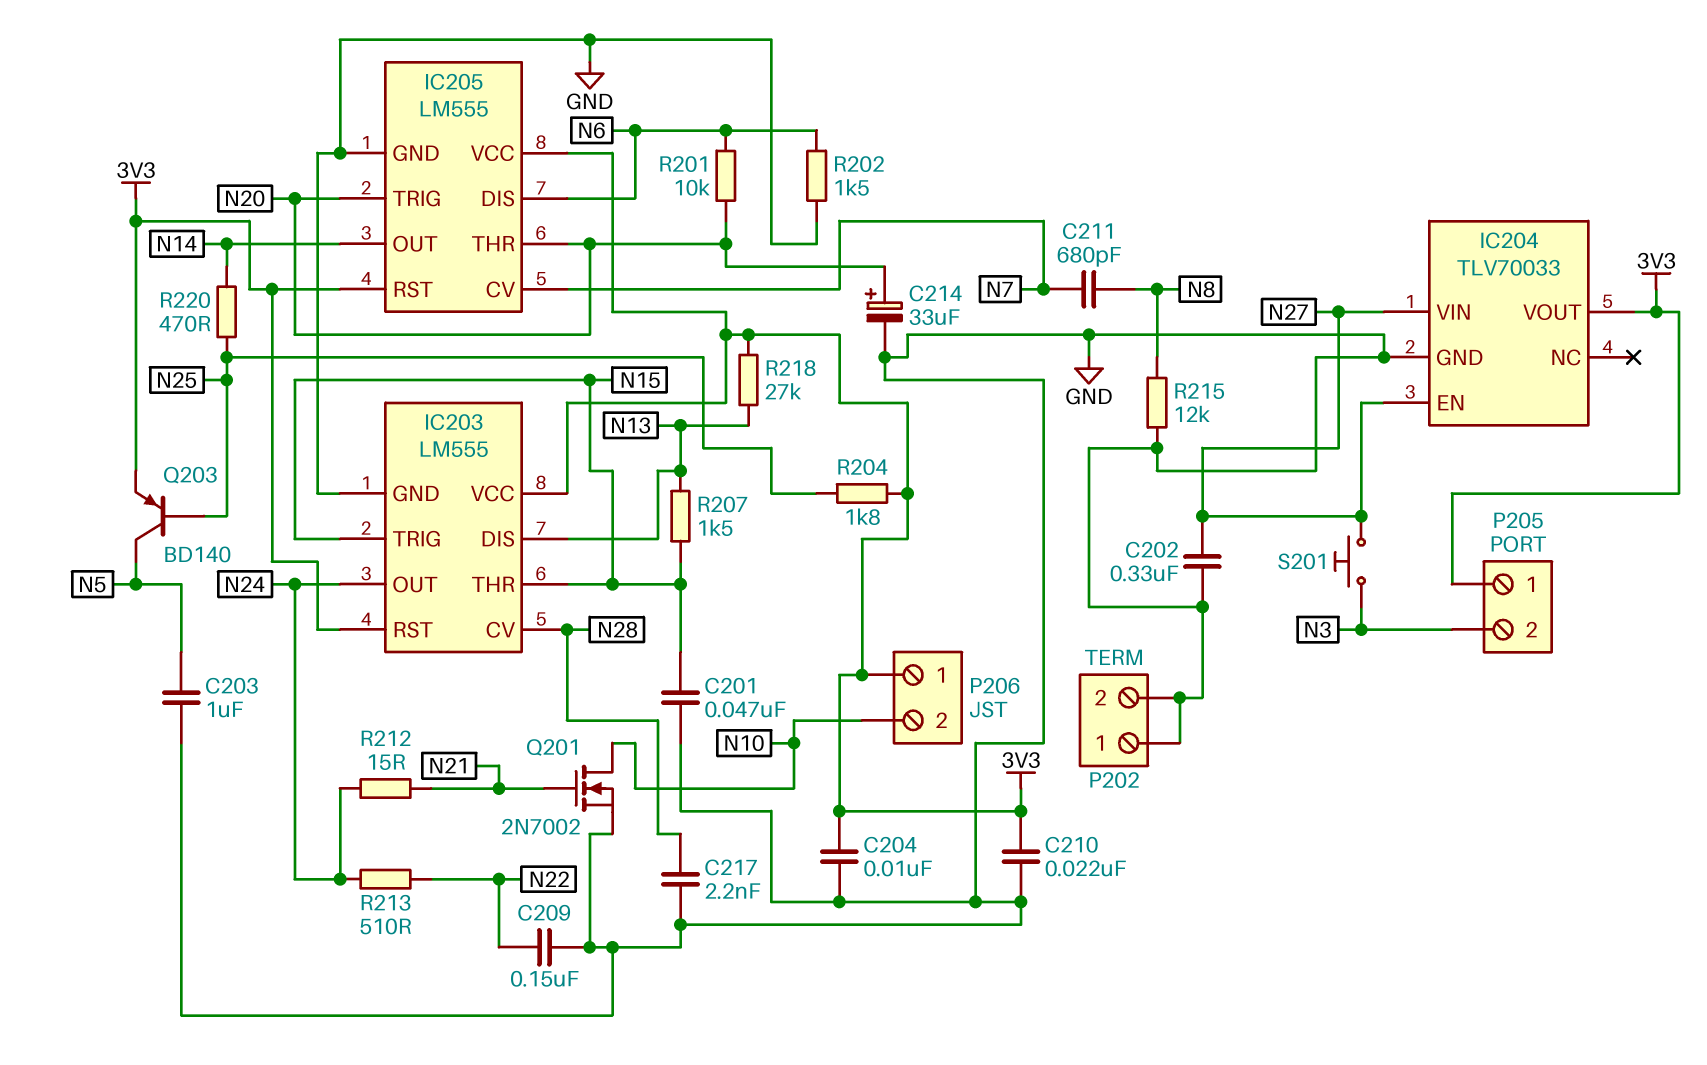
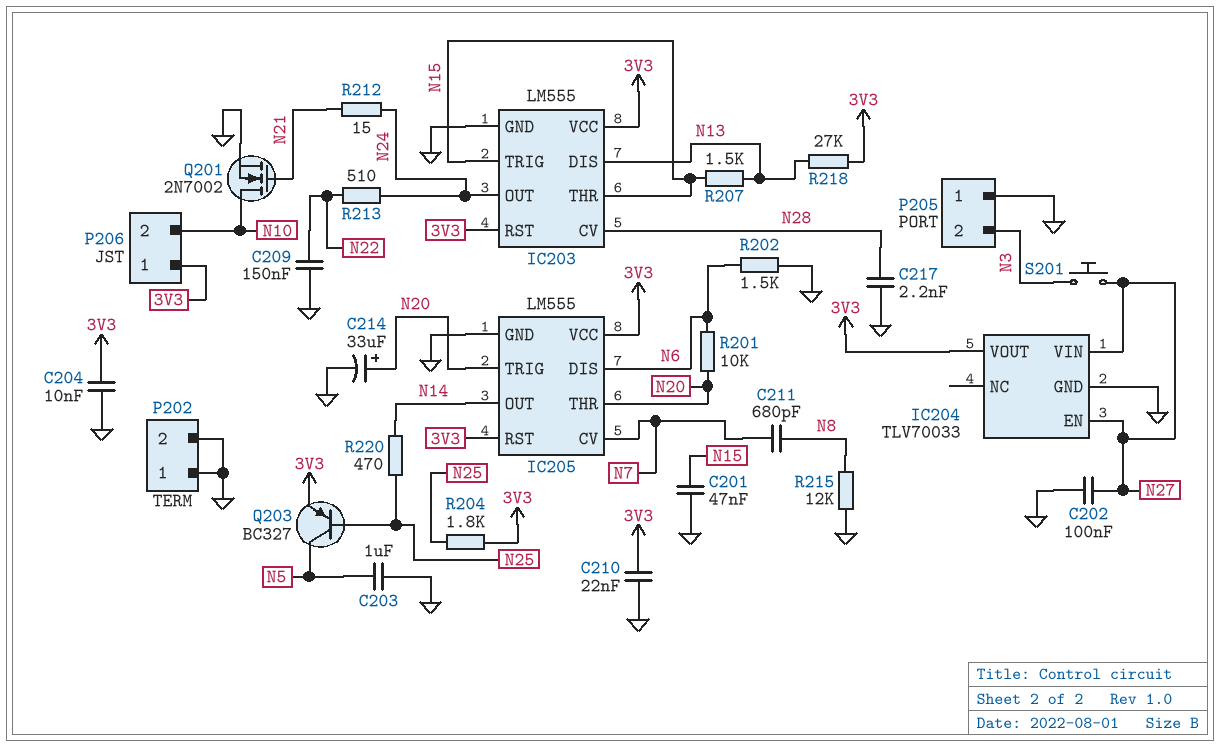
C202: 330nF (GND, N27) -> 100nF (GND, N27)
P205 pin 1: 3V3 -> GND
Q203: PNP BD140 (B N25, C N5, E 3V3) -> PNP BC327 (B N25, C N5, E 3V3)

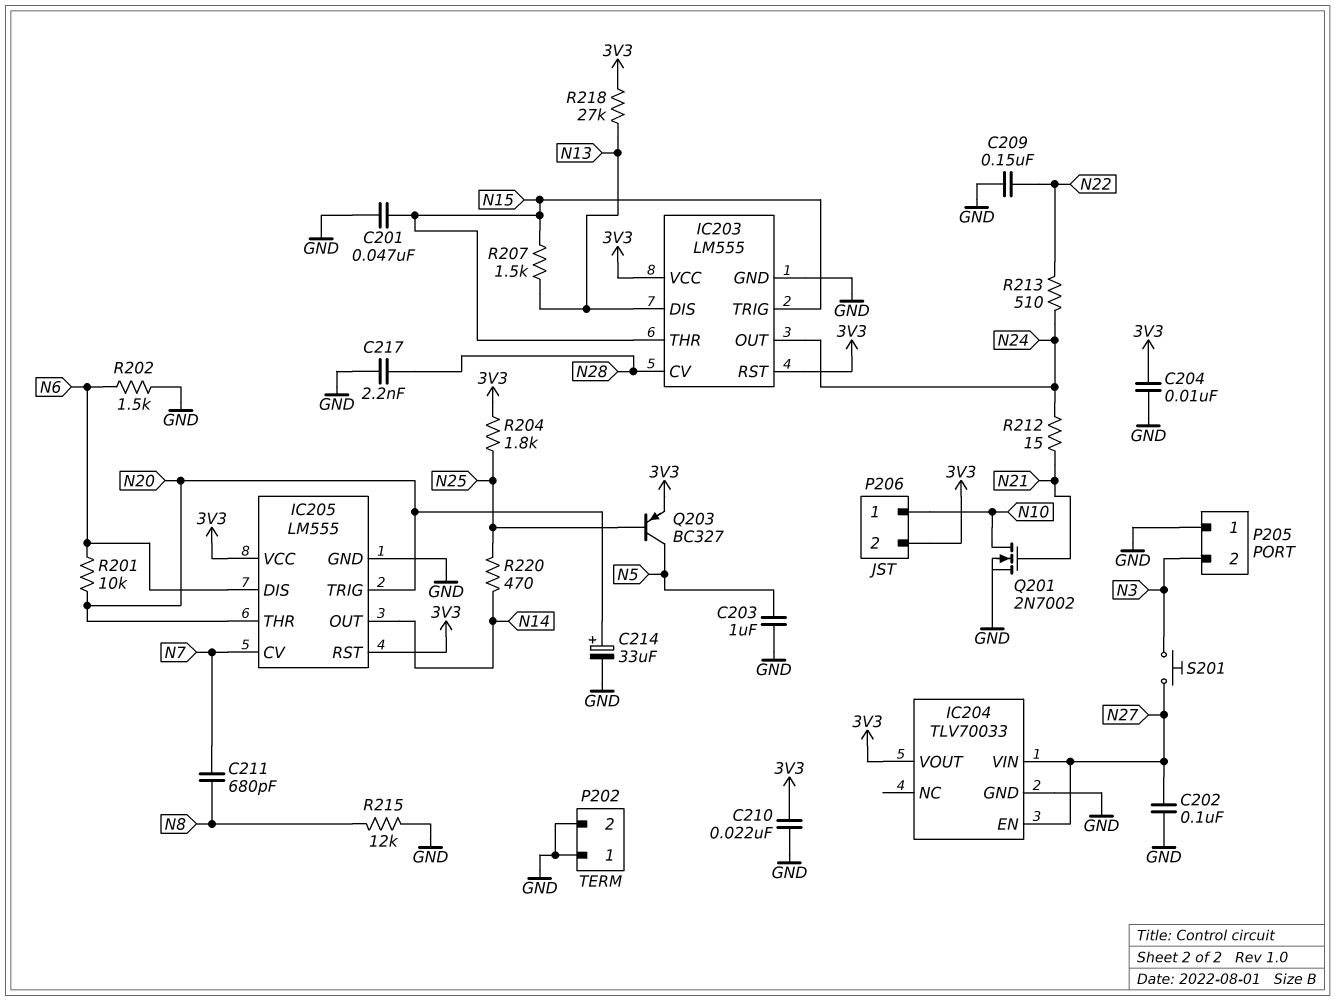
P206 pin 1: 3V3 -> N10
P206 pin 2: N10 -> 3V3

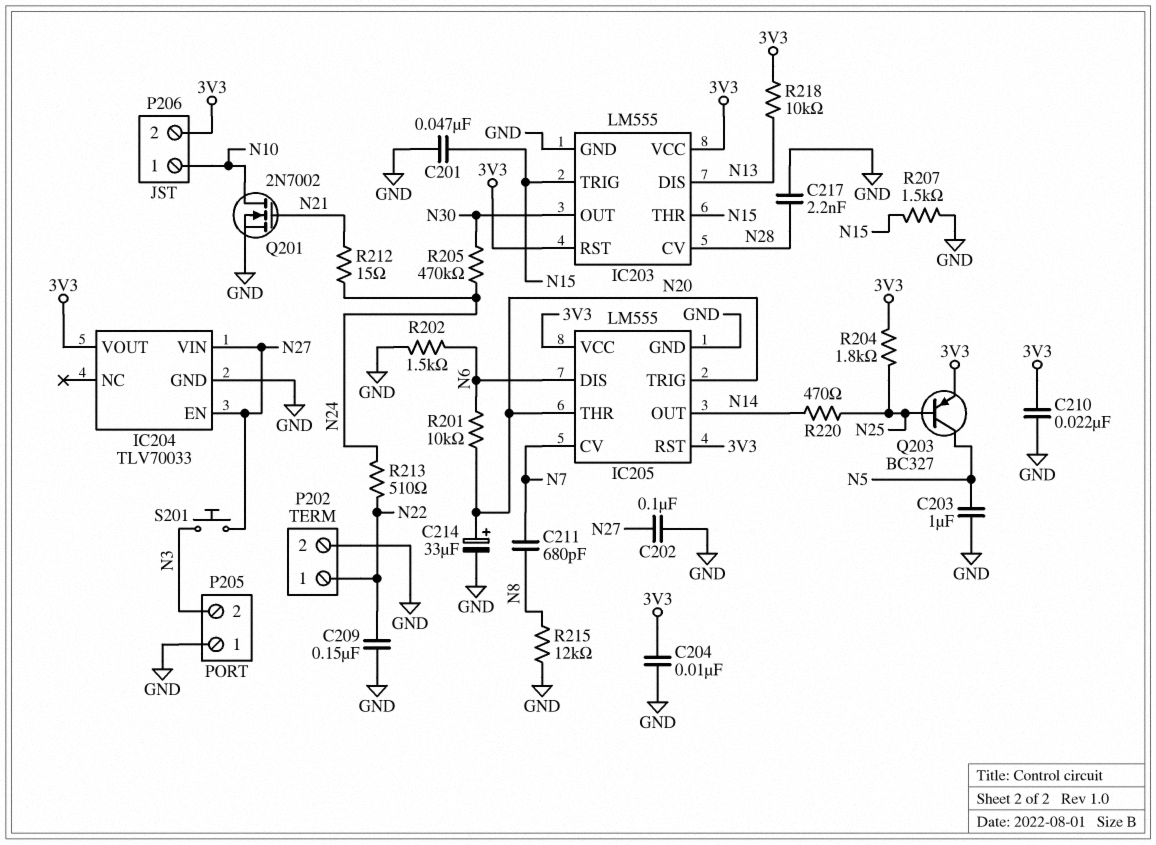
IC203 pin OUT: N24 -> N30
P202 pin 1: GND -> N22
R205: none -> 470k (N24, N30)
R207: 1.5k (N13, N15) -> 1.5k (GND, N15)
R218: 27k (3V3, N13) -> 10k (3V3, N13)

